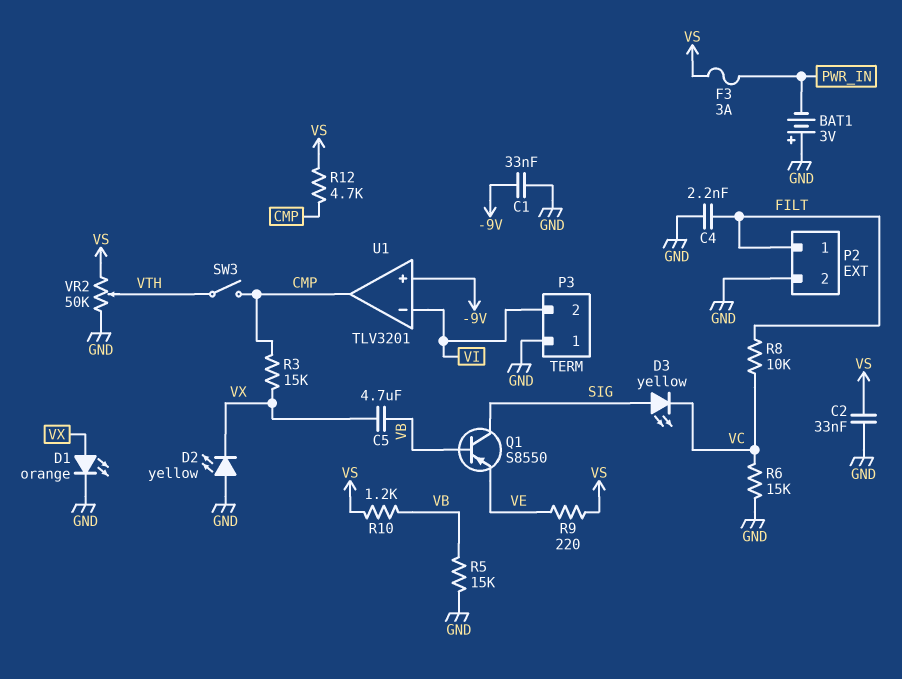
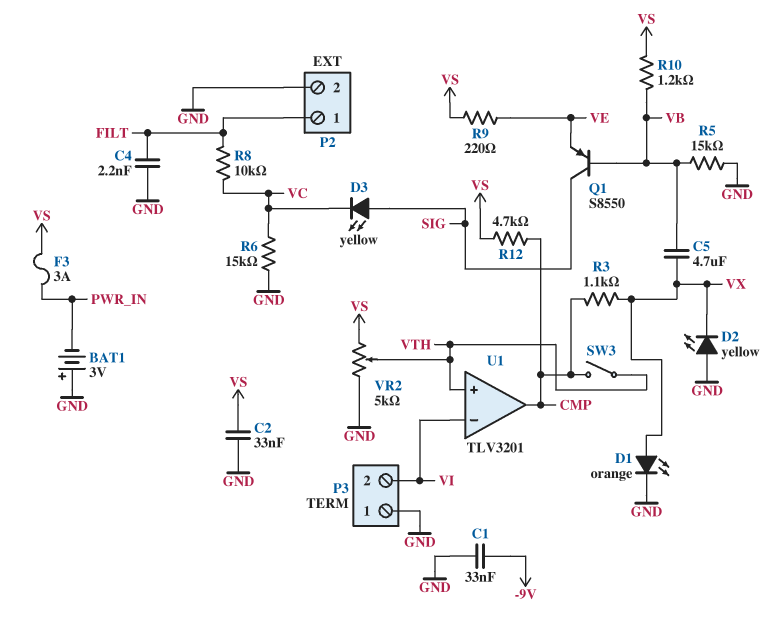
R3: 15k (CMP, VX) -> 1.1k (CMP, VX)
U1 pin in+: -9V -> VTH
VR2: 50k (GND, VS, wiper VTH) -> 5k (GND, VS, wiper VTH)

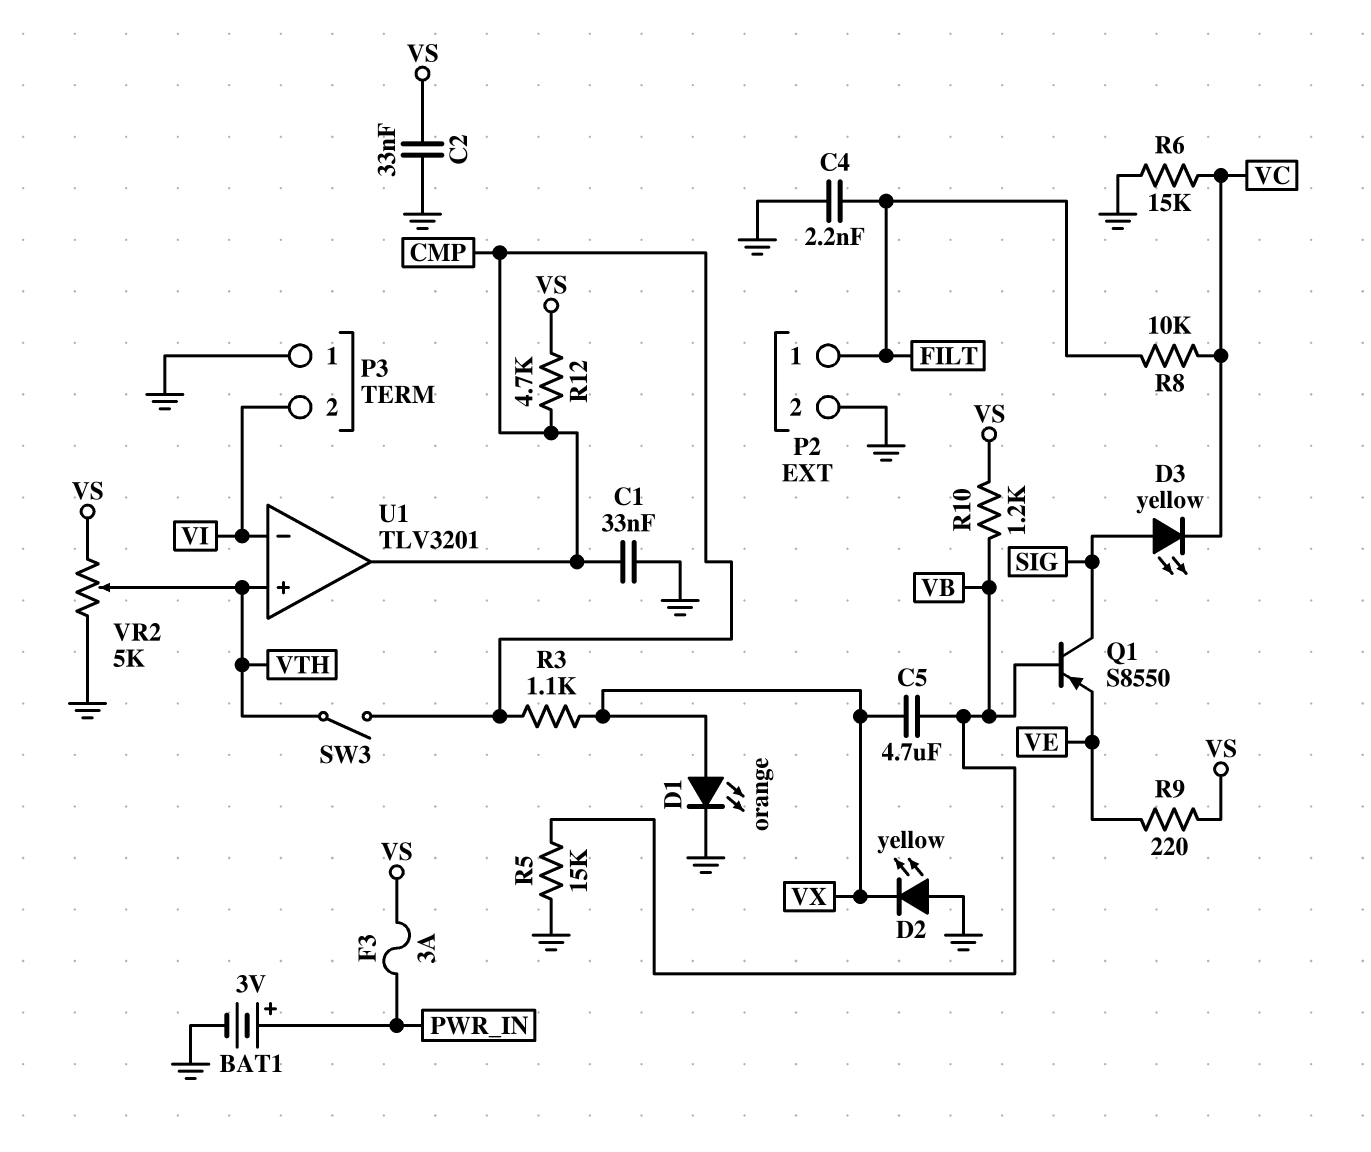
BAT1: 3V (plus GND, minus PWR_IN) -> 3V (plus PWR_IN, minus GND)
C1: 33nF (-9V, GND) -> 33nF (CMP, GND)

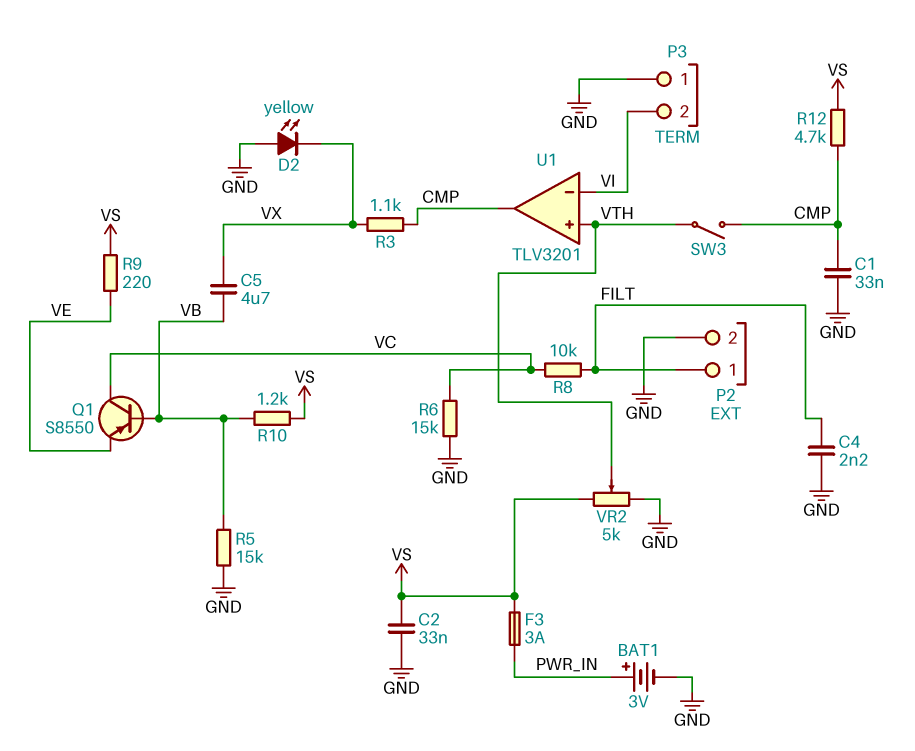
D1: LED orange (A VX, K GND) -> none
D3: LED yellow (A SIG, K VC) -> none
Q1: PNP S8550 (B VB, C SIG, E VE) -> PNP S8550 (B VB, C VC, E VE)

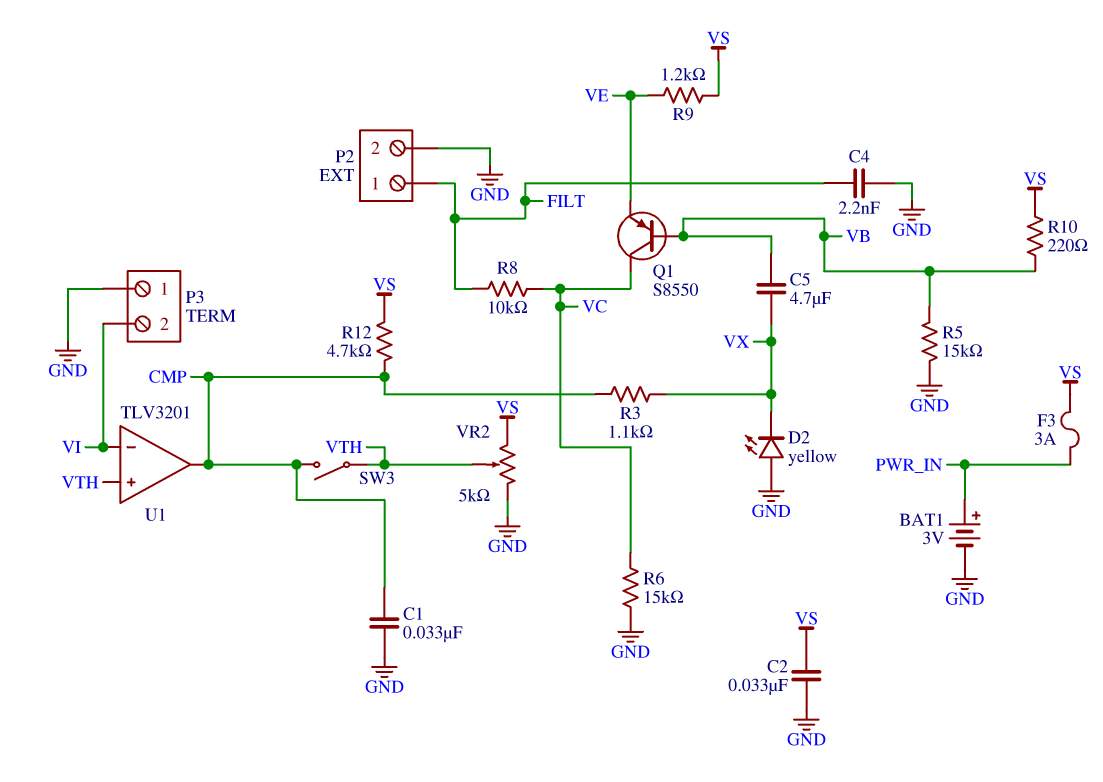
R9: 220 (VE, VS) -> 1.2k (VE, VS)
R10: 1.2k (VB, VS) -> 220 (VB, VS)

